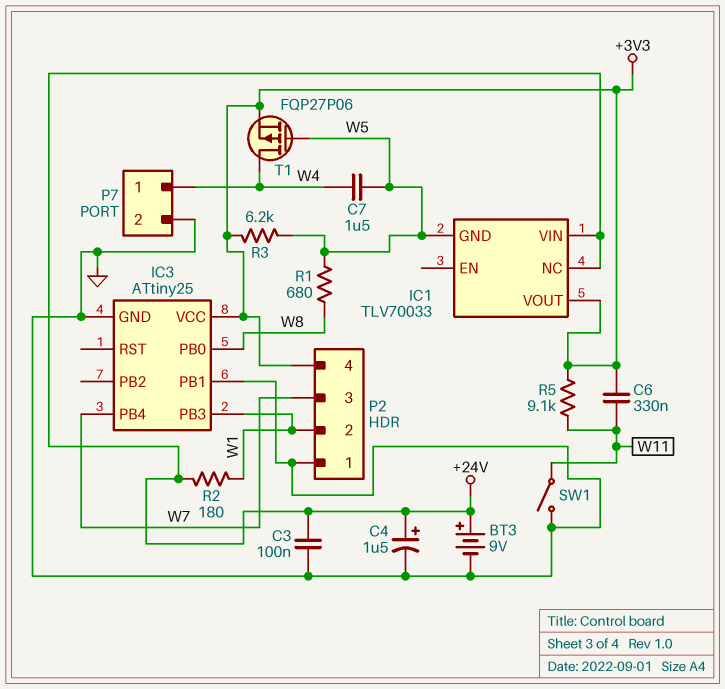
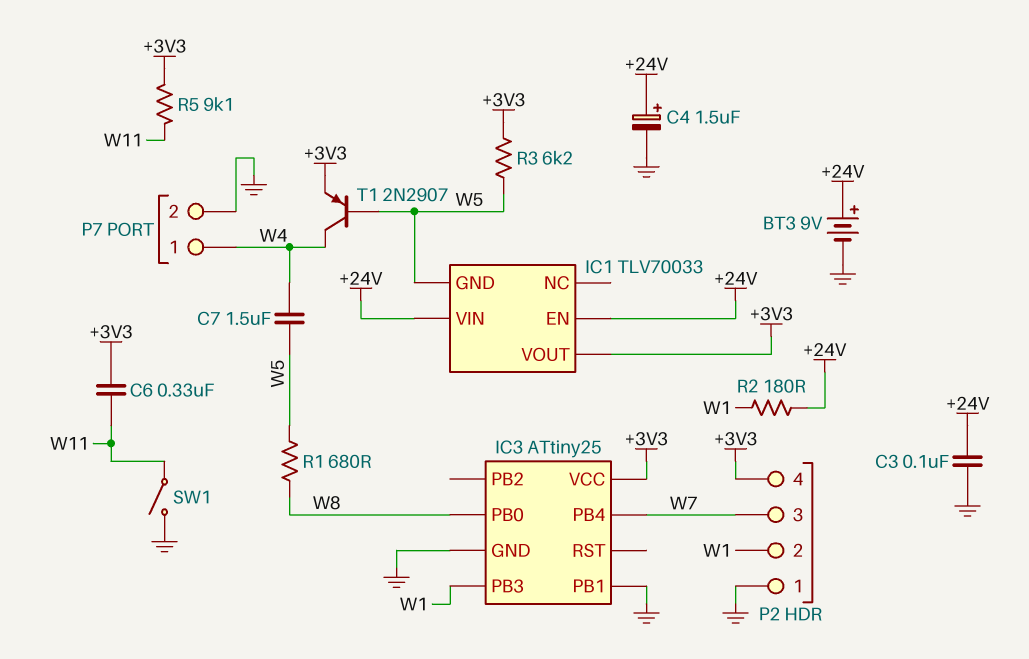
IC1 pin EN: none -> +24V
IC1 pin NC: +24V -> none
T1: PMOS FQP27P06 (G W5, D W4, S +3V3) -> PNP 2N2907 (B W5, C W4, E +3V3)

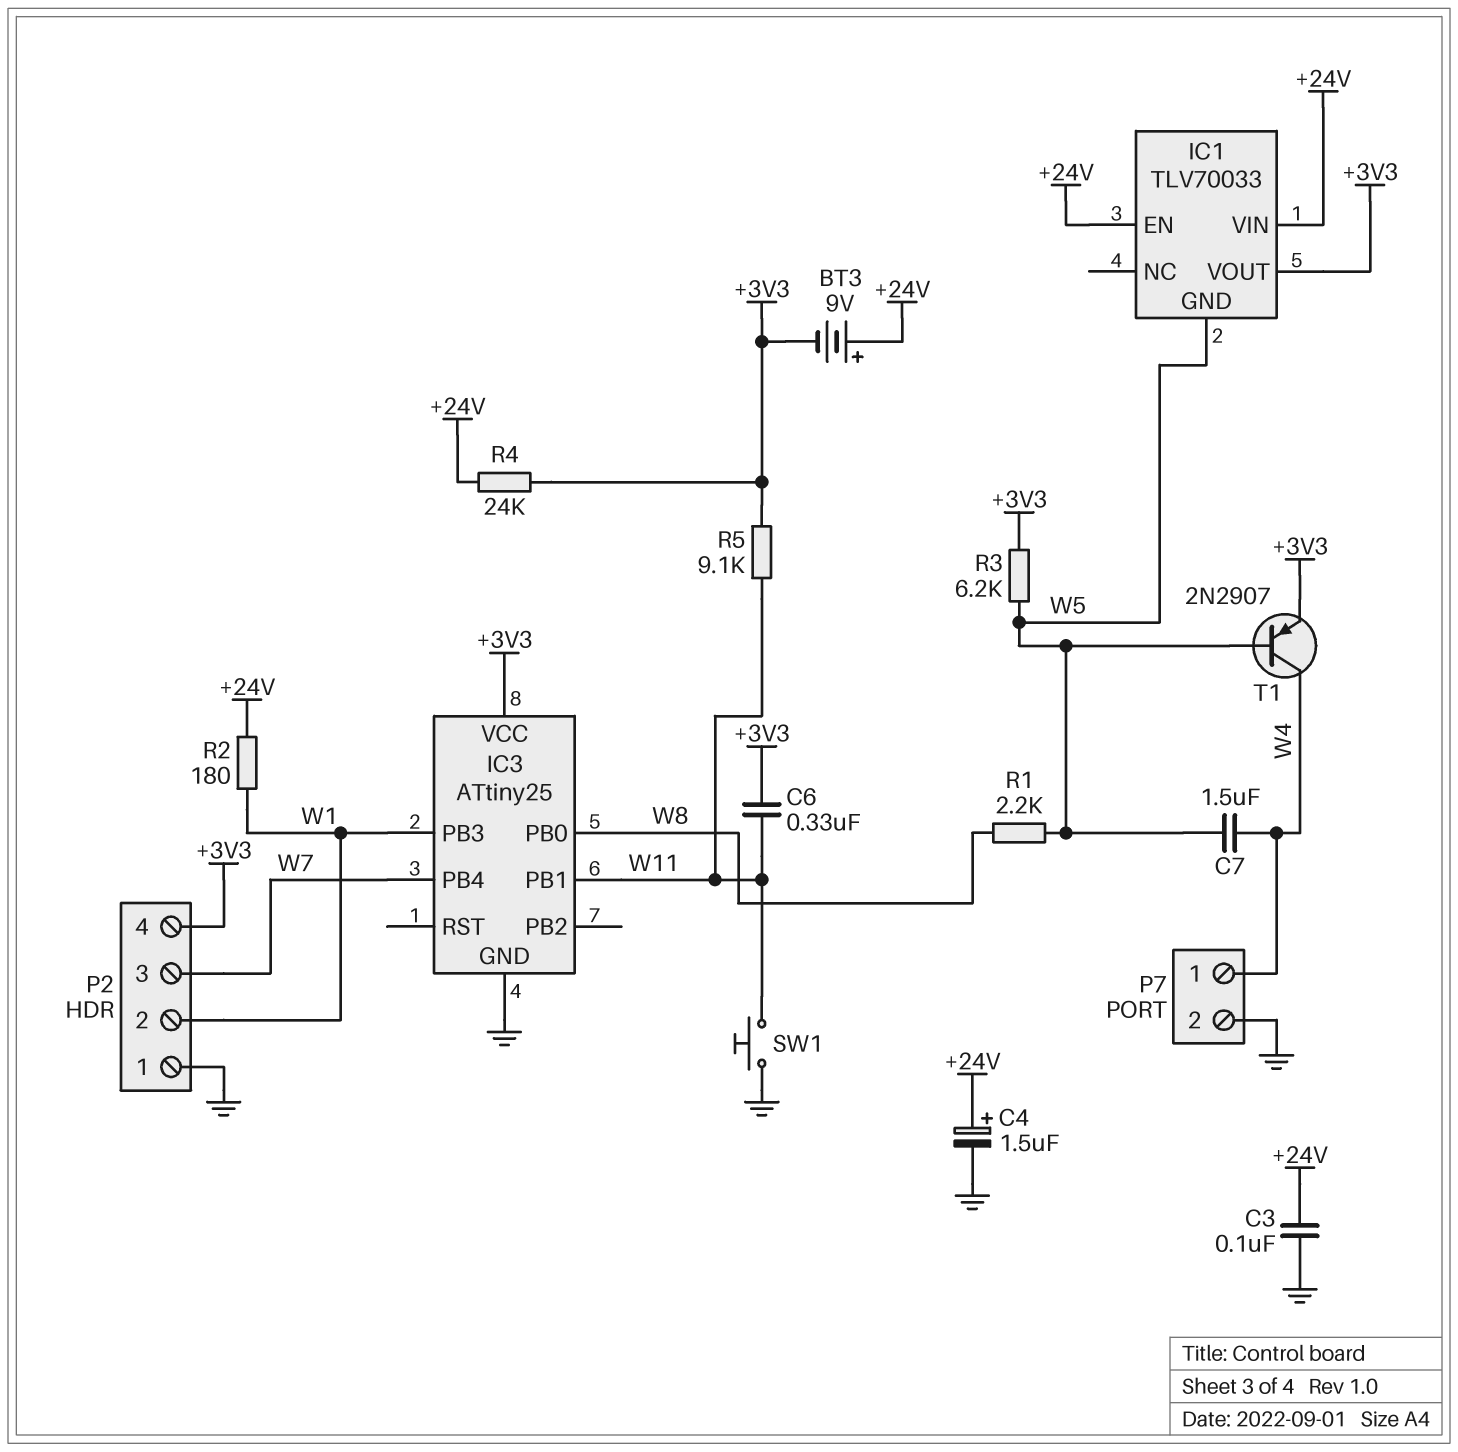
BT3: 9V (plus +24V, minus GND) -> 9V (plus +24V, minus +3V3)
IC3 pin PB1: GND -> W11
R1: 680 (W5, W8) -> 2.2k (W5, W8)
R4: none -> 24k (+3V3, +24V)
SW1: switch (GND, W11) -> button (GND, W11)

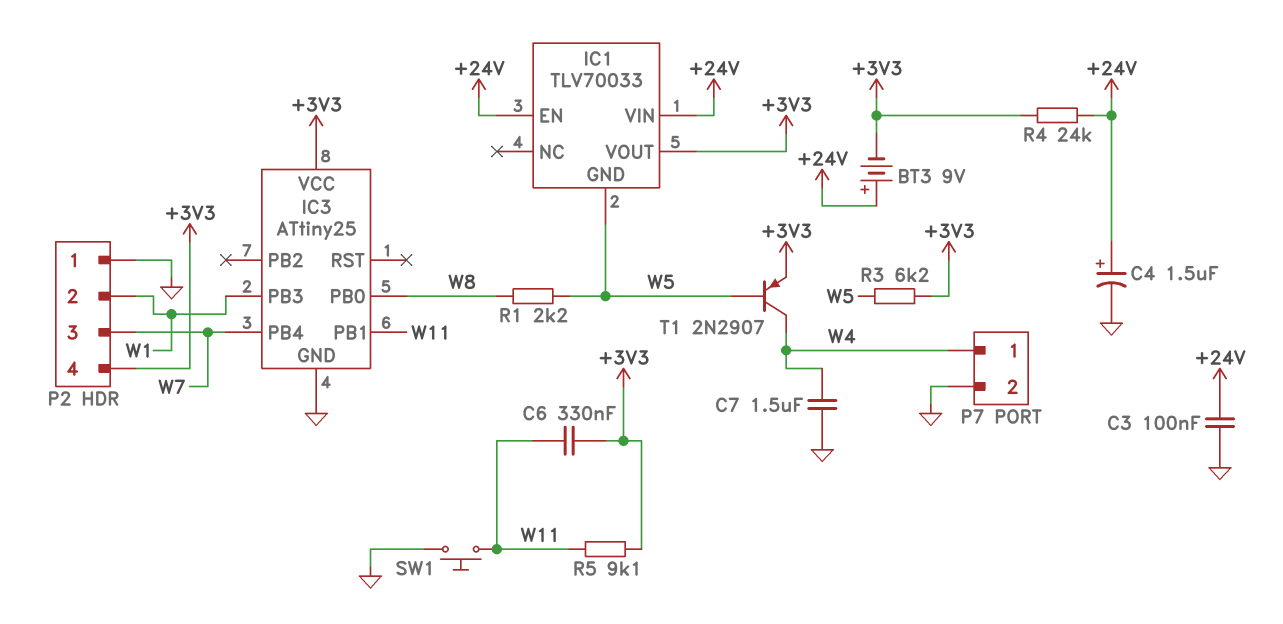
C7: 1.5uF (W4, W5) -> 1.5uF (GND, W4)
R2: 180 (+24V, W1) -> none

